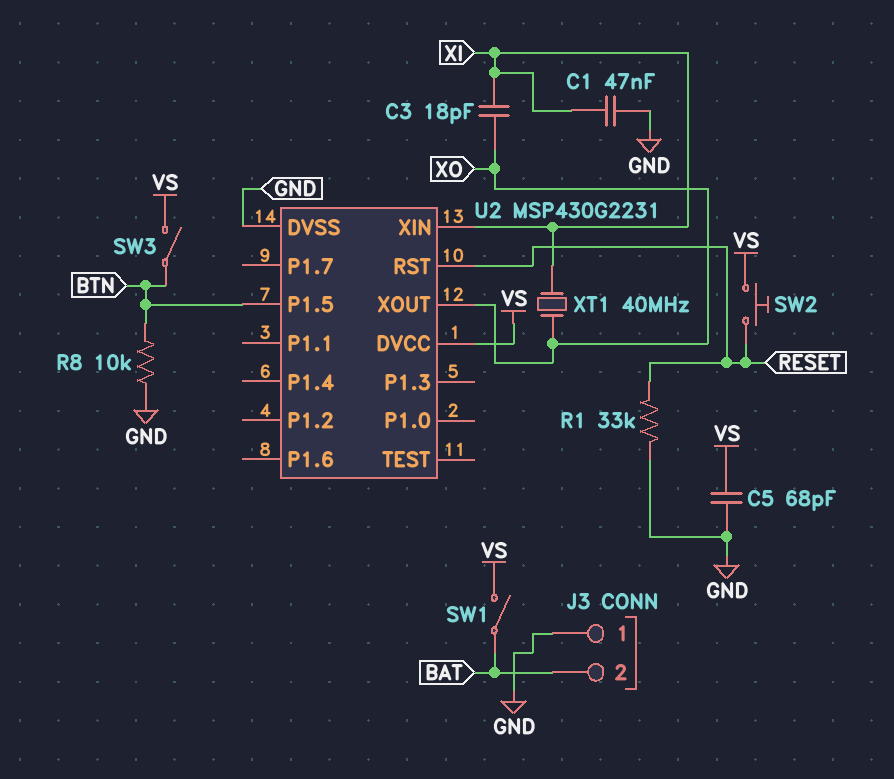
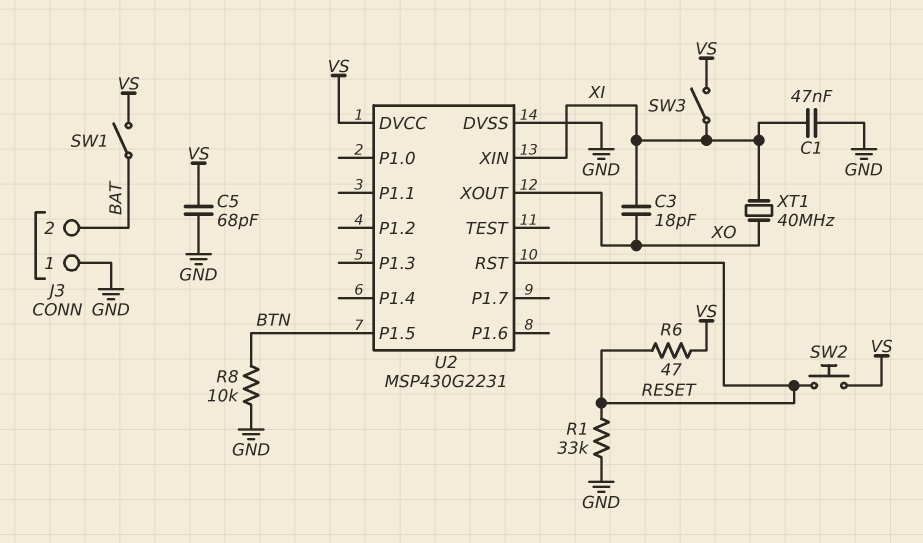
R6: none -> 47 (RESET, VS)
SW3: switch (BTN, VS) -> switch (VS, XI)

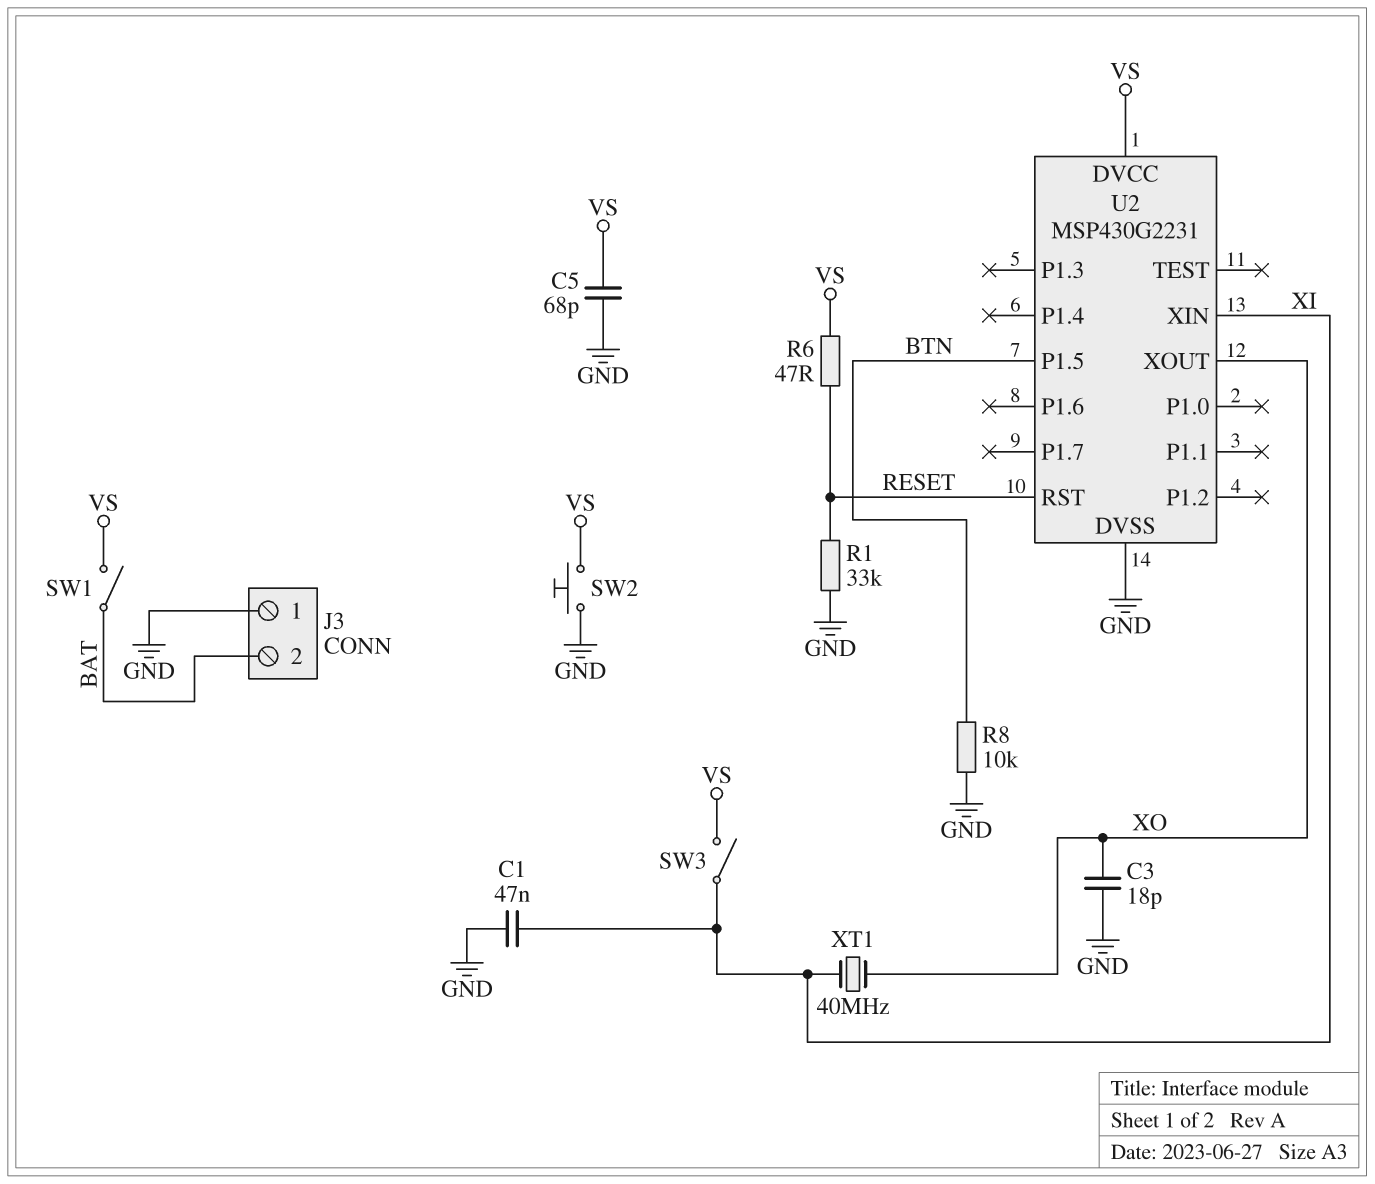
C3: 18pF (XI, XO) -> 18pF (GND, XO)
SW2: button (RESET, VS) -> button (GND, VS)

